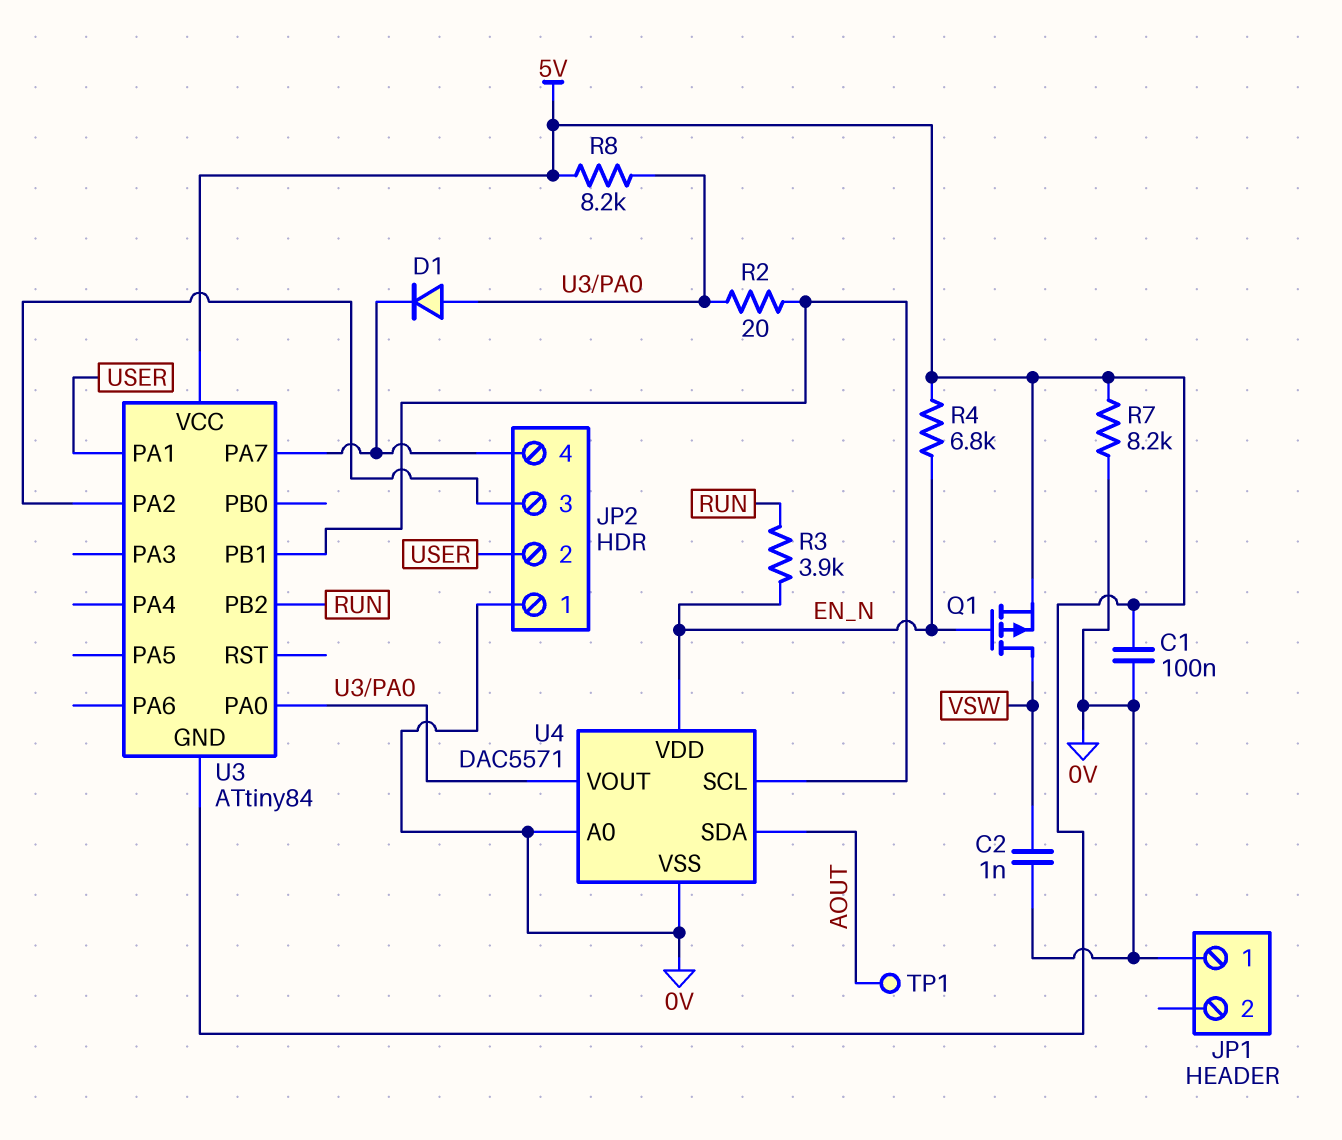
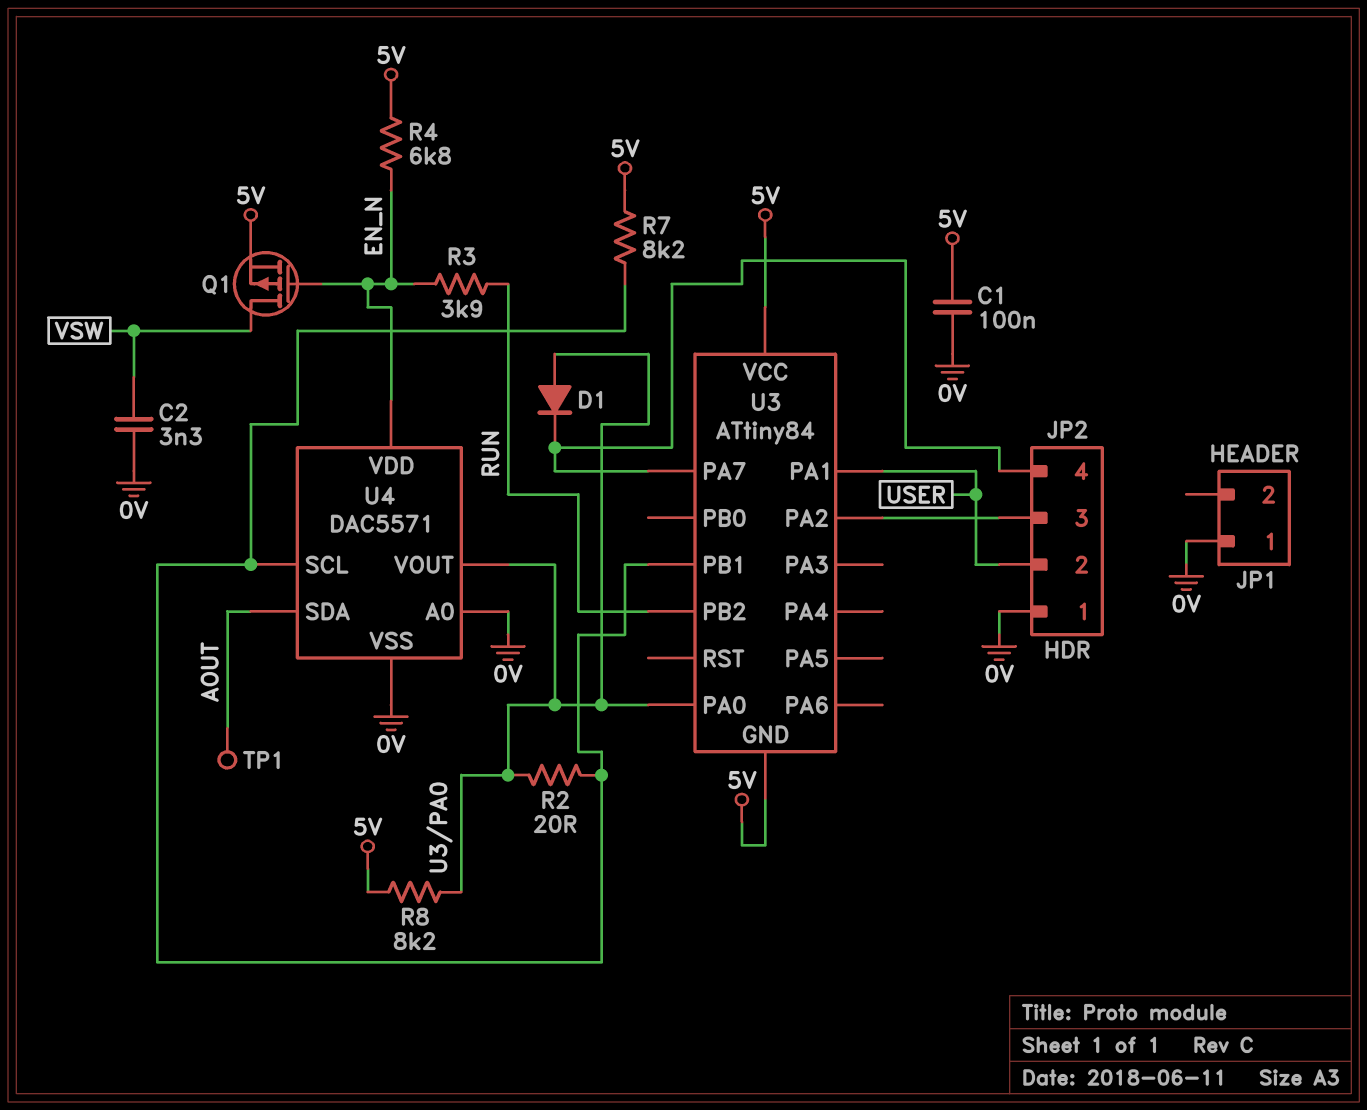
C2: 1nF (0V, VSW) -> 3.3nF (0V, VSW)
R7: 8.2k (0V, 5V) -> 8.2k (5V, U3/PB1)

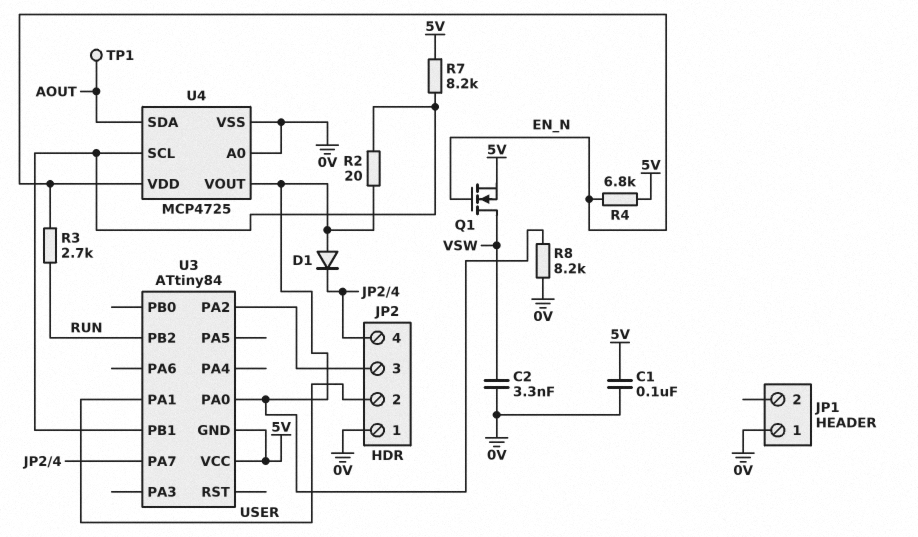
Q1: PMOS (G EN_N, D VSW, S 5V) -> NMOS (G EN_N, D VSW, S 5V)
R3: 3.9k (EN_N, RUN) -> 2.7k (EN_N, RUN)
R8: 8.2k (5V, U3/PA0) -> 8.2k (0V, U3/PA0)
U4: DAC5571 -> MCP4725

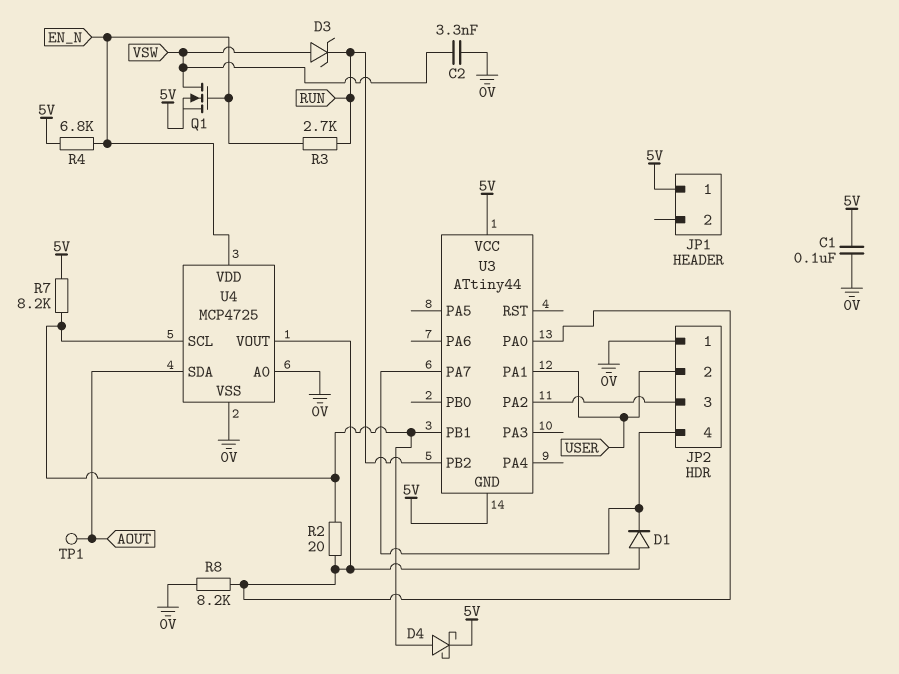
D3: none -> zener (A VSW, K RUN)
D4: none -> schottky (A U3/PB1, K 5V)
JP1 pin 1: 0V -> 5V
U3: ATtiny84 -> ATtiny44

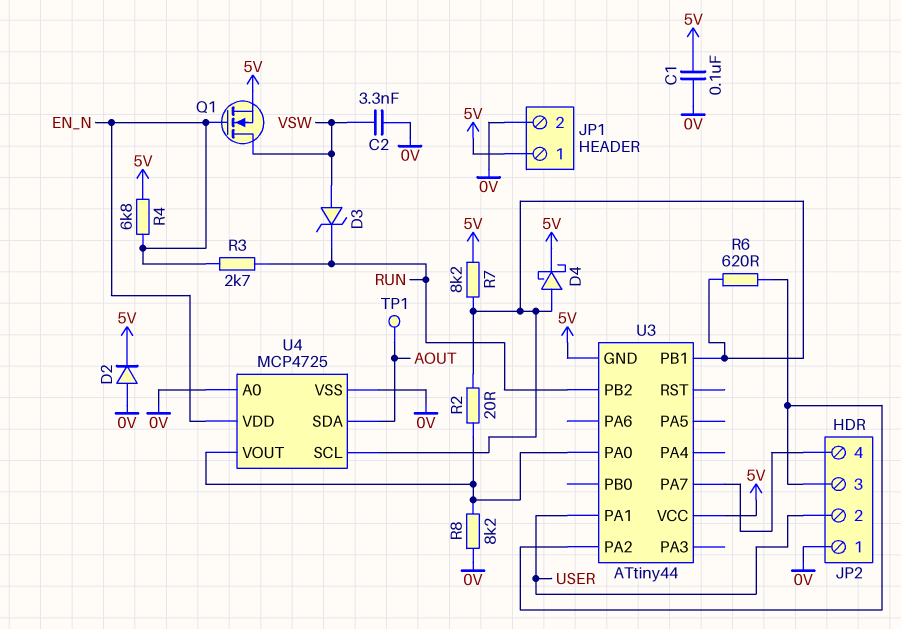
D1: diode (A U3/PA0, K JP2/4) -> none
D2: none -> diode (A 0V, K 5V)
JP1 pin 2: none -> 0V
R6: none -> 620 (JP2/3, U3/PB1)

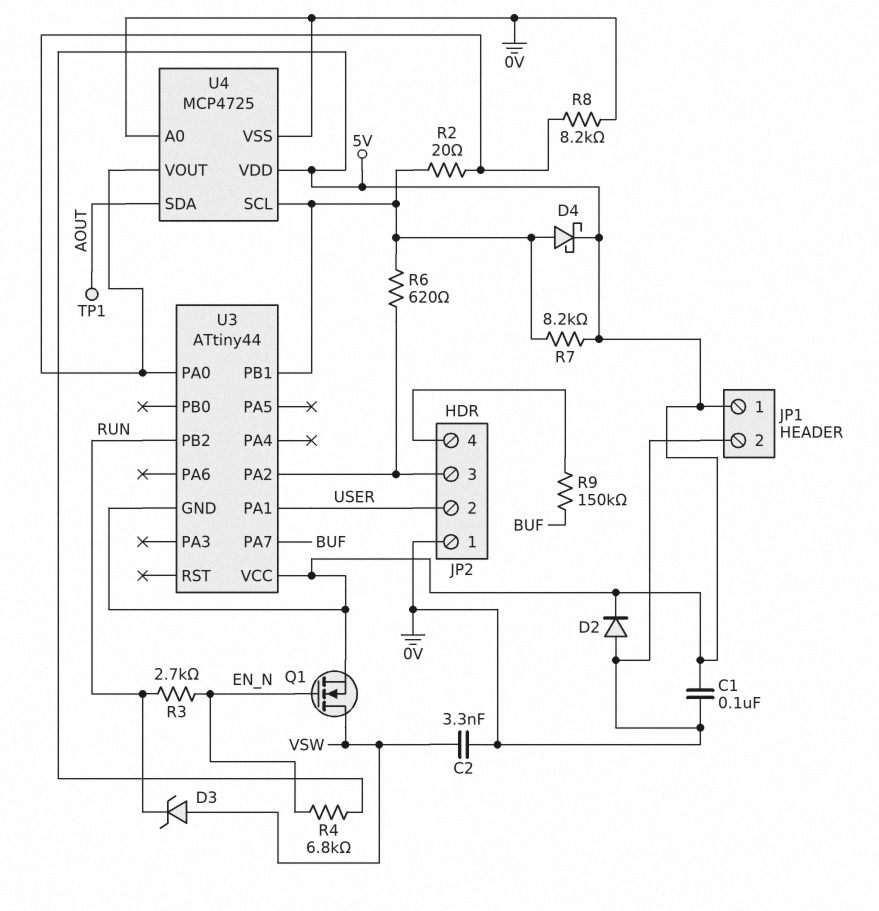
R9: none -> 150k (BUF, JP2/4)
U3 pin PA7: JP2/4 -> BUF
U4 pin VDD: EN_N -> 5V

